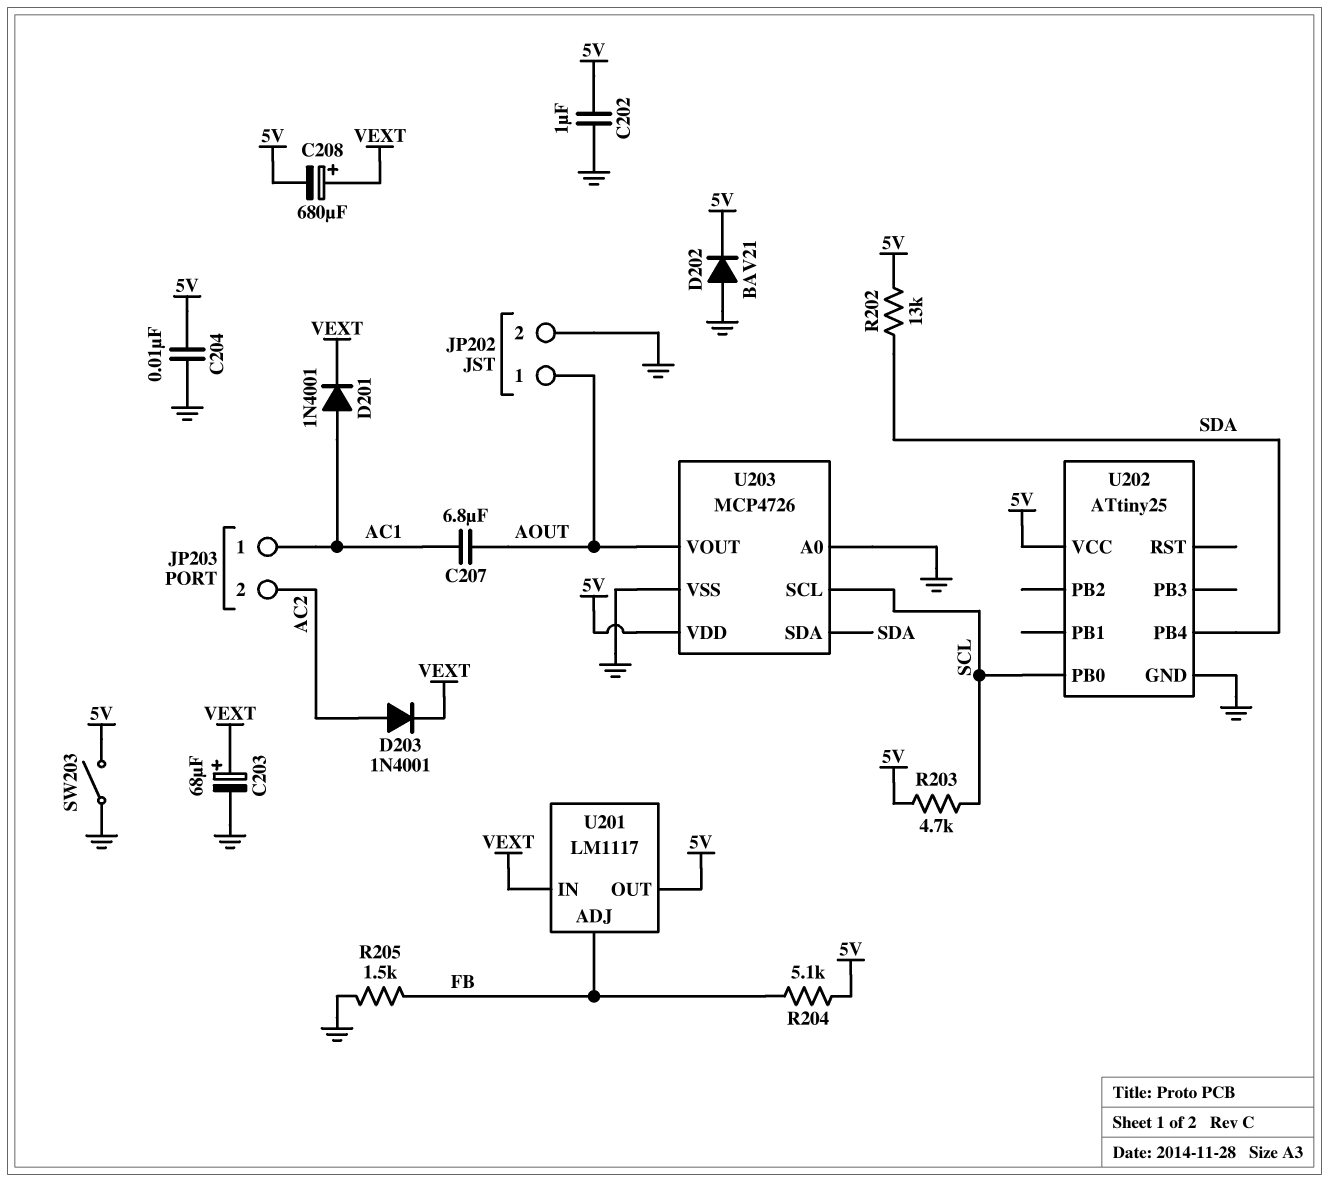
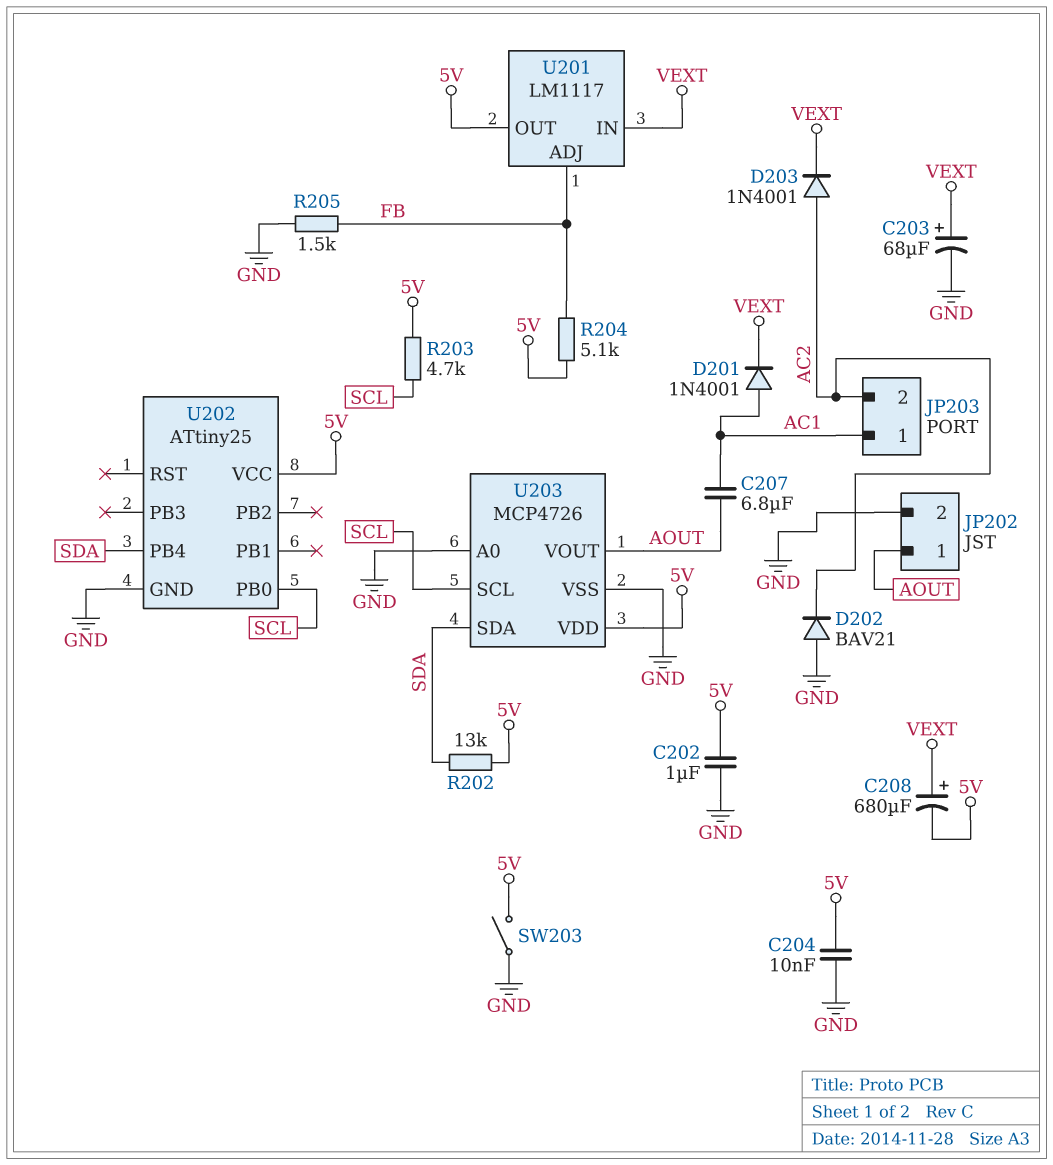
D202: diode BAV21 (A GND, K 5V) -> diode BAV21 (A GND, K AC2)

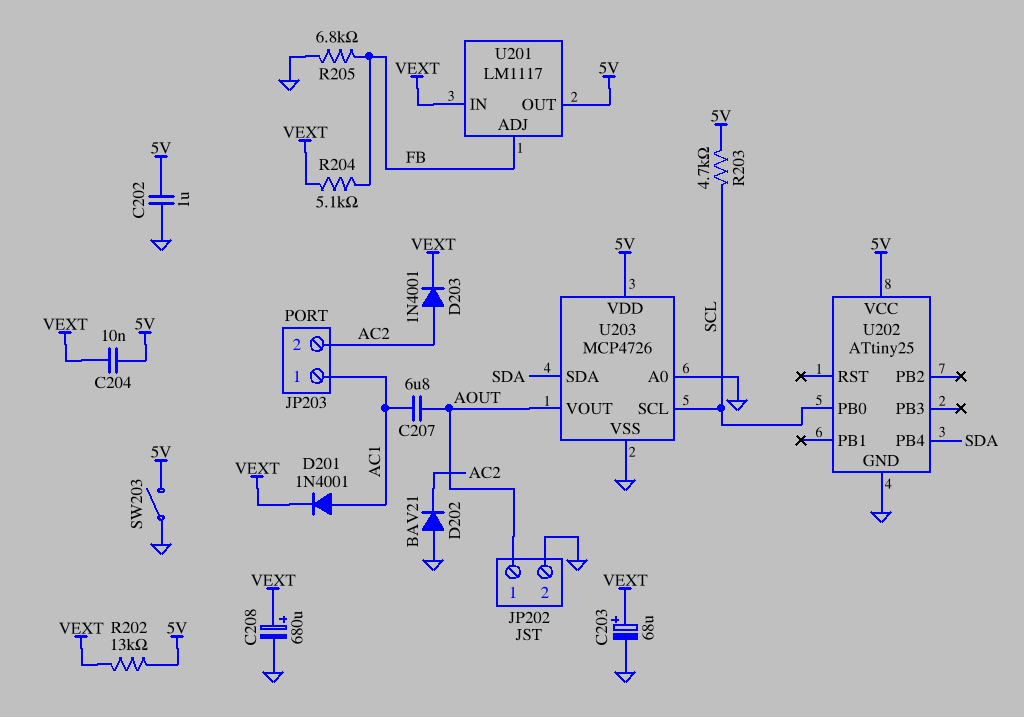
C204: 10nF (5V, GND) -> 10nF (5V, VEXT)
C208: 680uF (plus VEXT, minus 5V) -> 680uF (plus VEXT, minus GND)
R202: 13k (5V, SDA) -> 13k (5V, VEXT)
R204: 5.1k (5V, FB) -> 5.1k (FB, VEXT)
R205: 1.5k (FB, GND) -> 6.8k (FB, GND)

